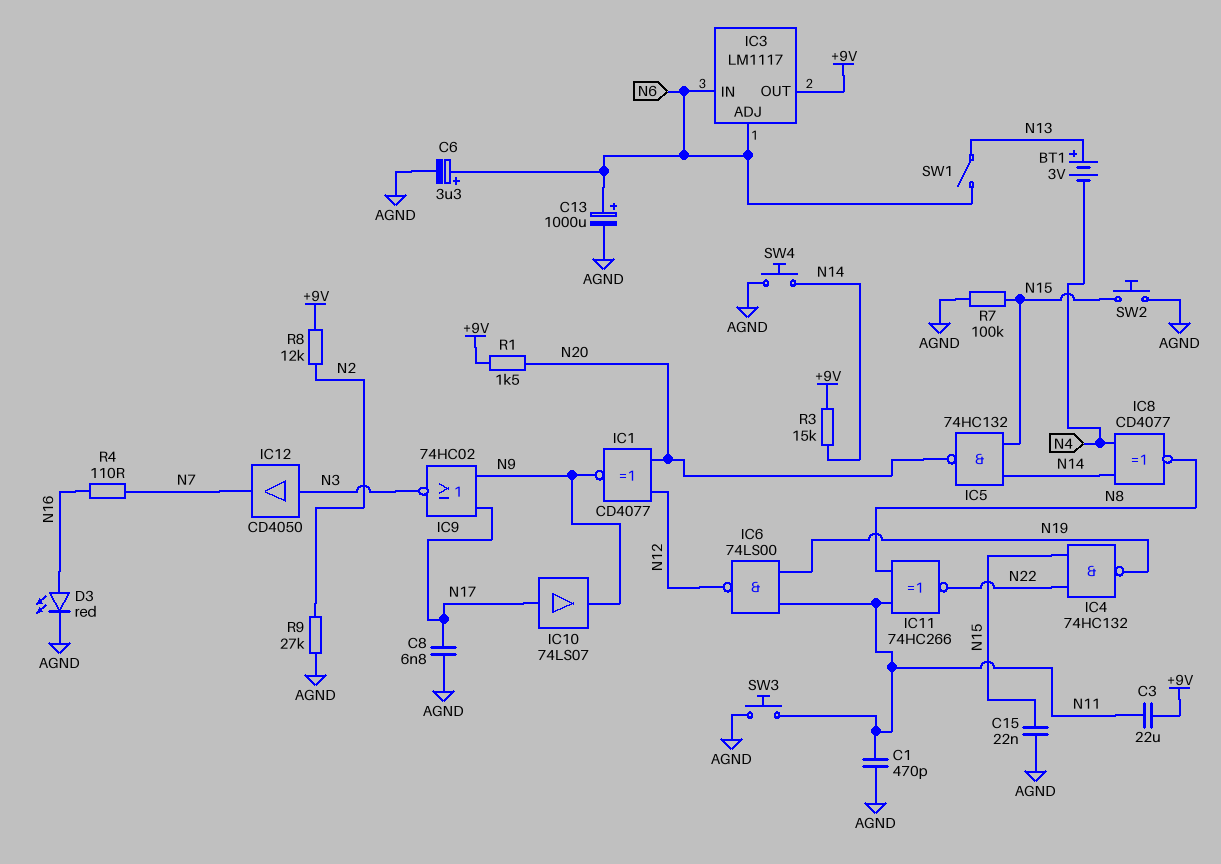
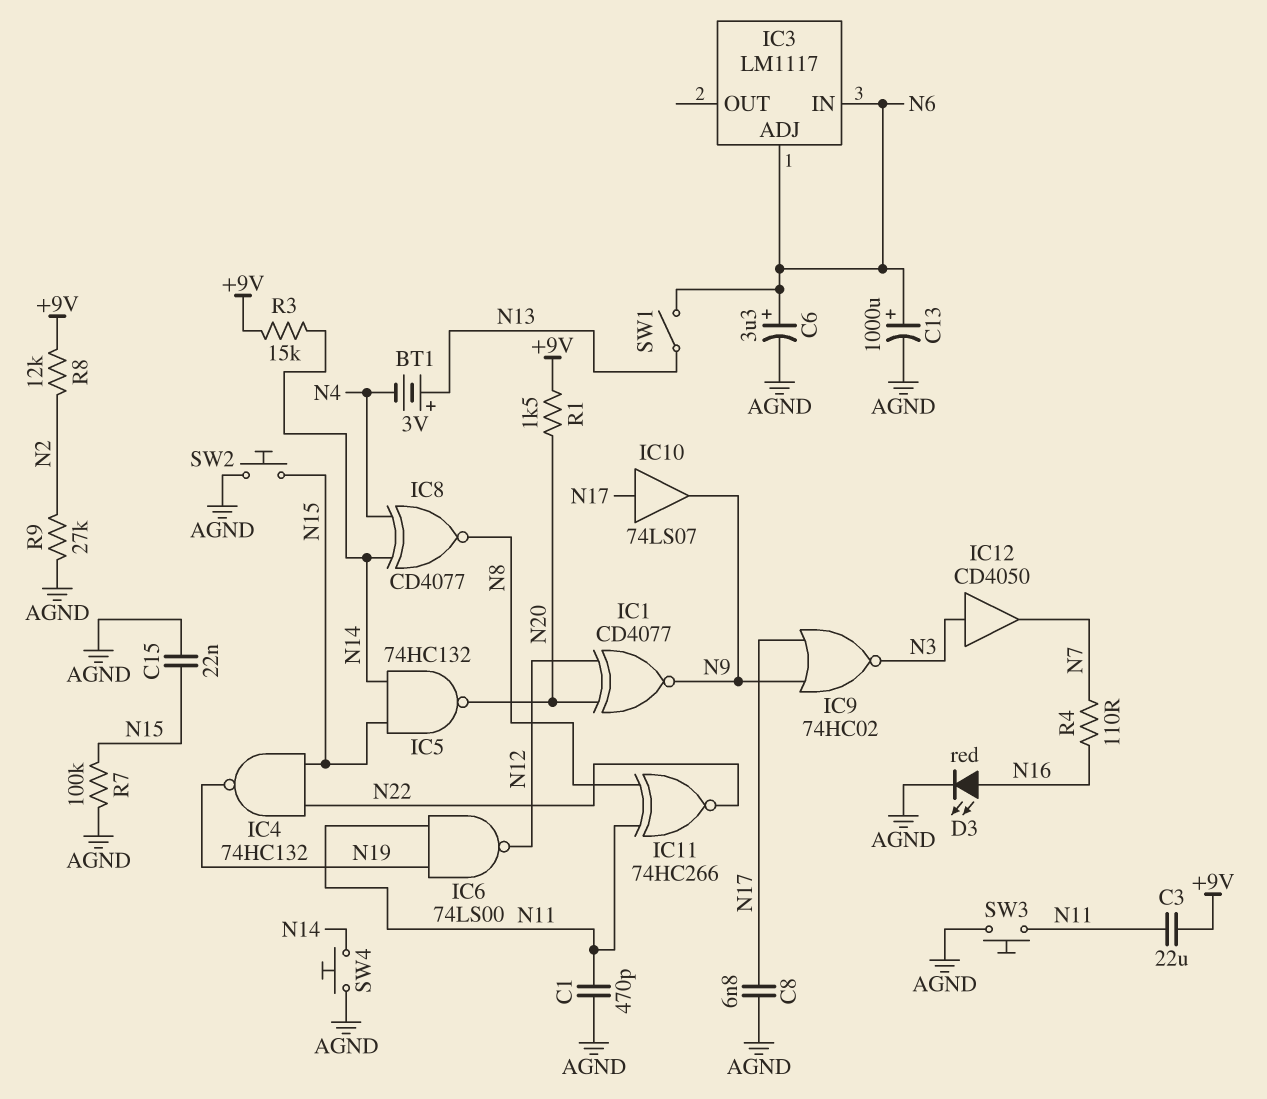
IC3 pin OUT: +9V -> none

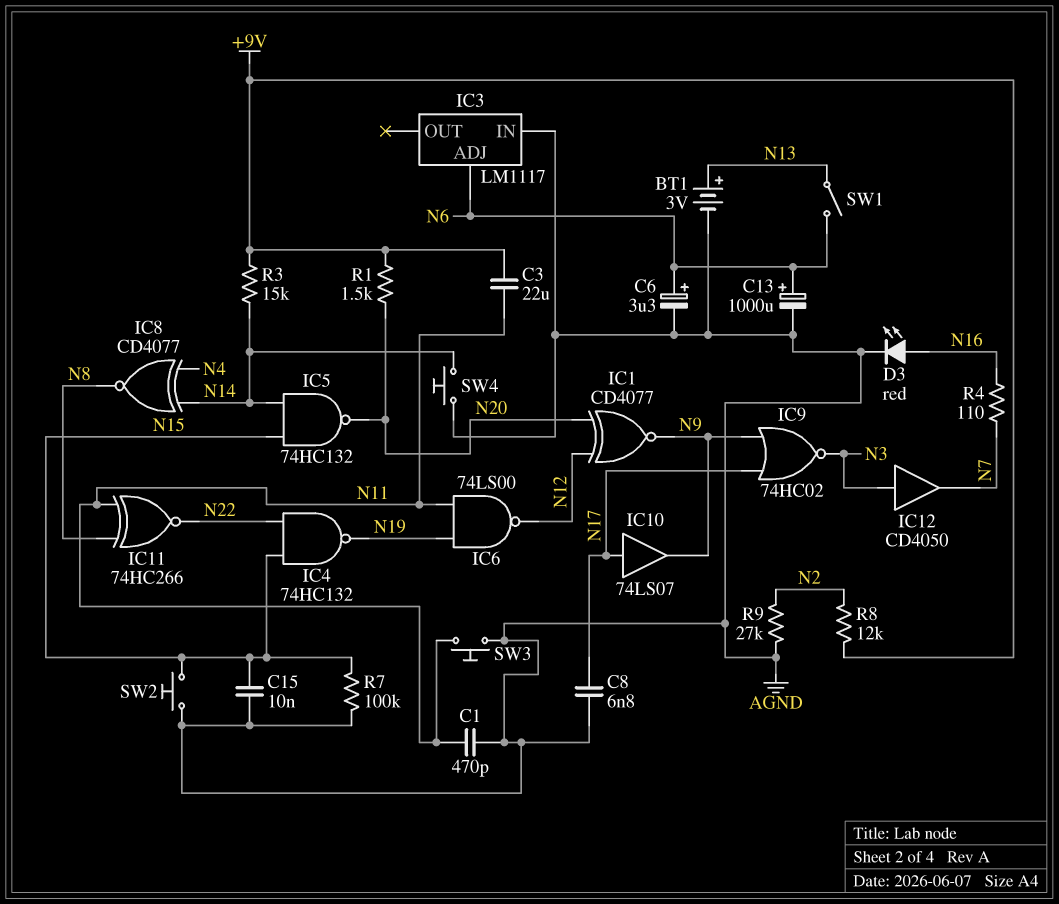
BT1: 3V (plus N13, minus N4) -> 3V (plus N13, minus AGND)
C15: 22nF (AGND, N15) -> 10nF (AGND, N15)
IC3 pin IN: N6 -> AGND

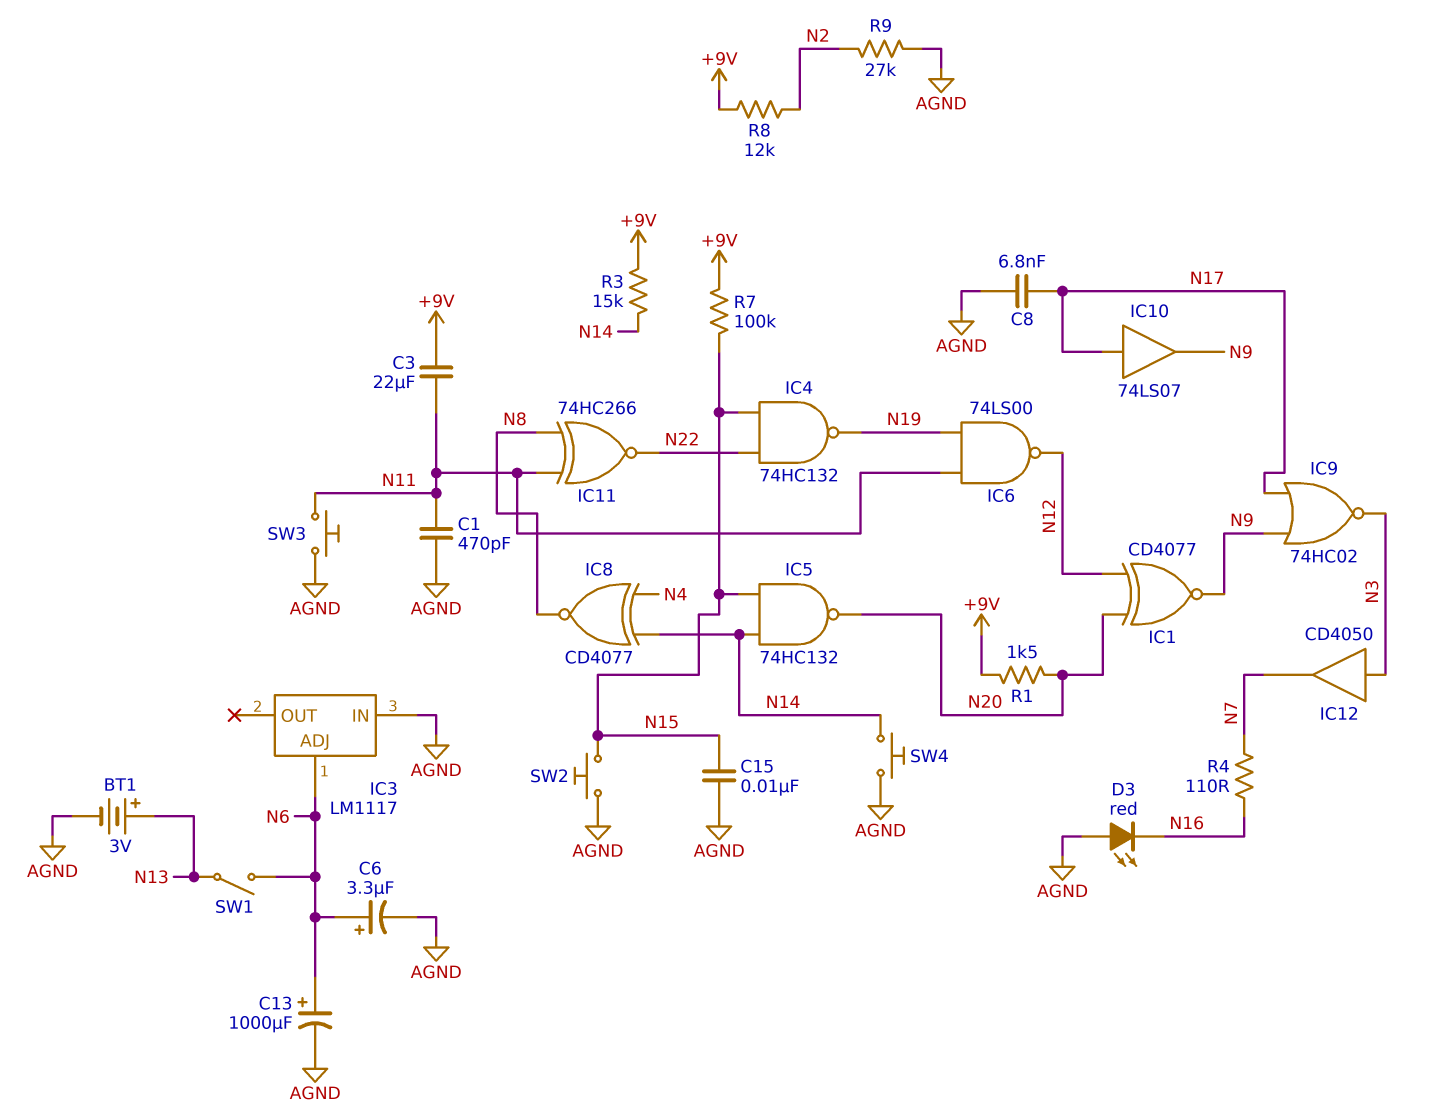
D3: LED red (A N16, K AGND) -> LED red (A AGND, K N16)
R7: 100k (AGND, N15) -> 100k (+9V, N15)

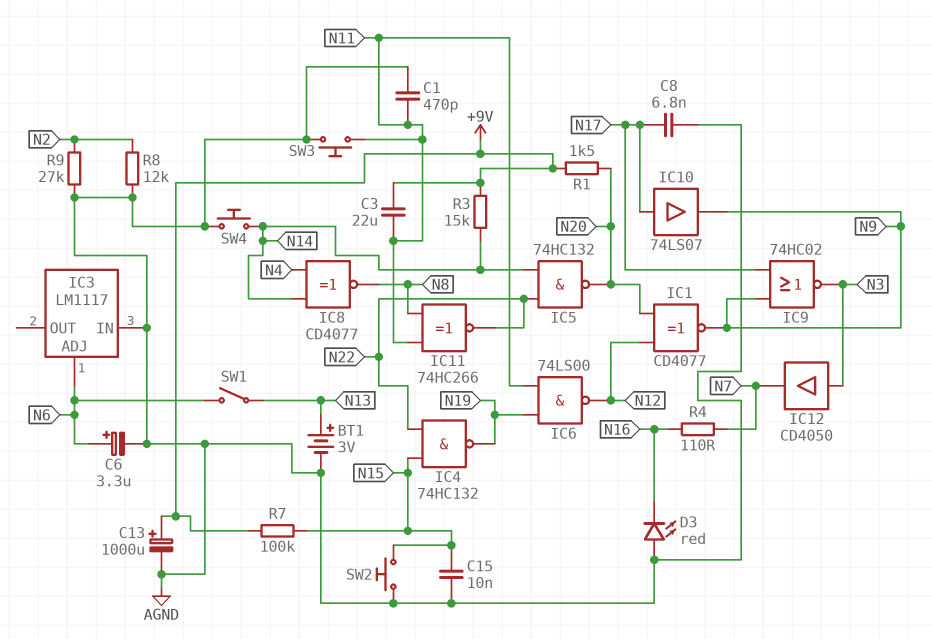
C13: 1000uF (plus N6, minus AGND) -> 1000uF (plus +9V, minus AGND)
IC5: NAND 74HC132 (in N14, in N15, out N20) -> NAND 74HC132 (in N14, in N22, out N20)
R8: 12k (+9V, N2) -> 12k (AGND, N2)

